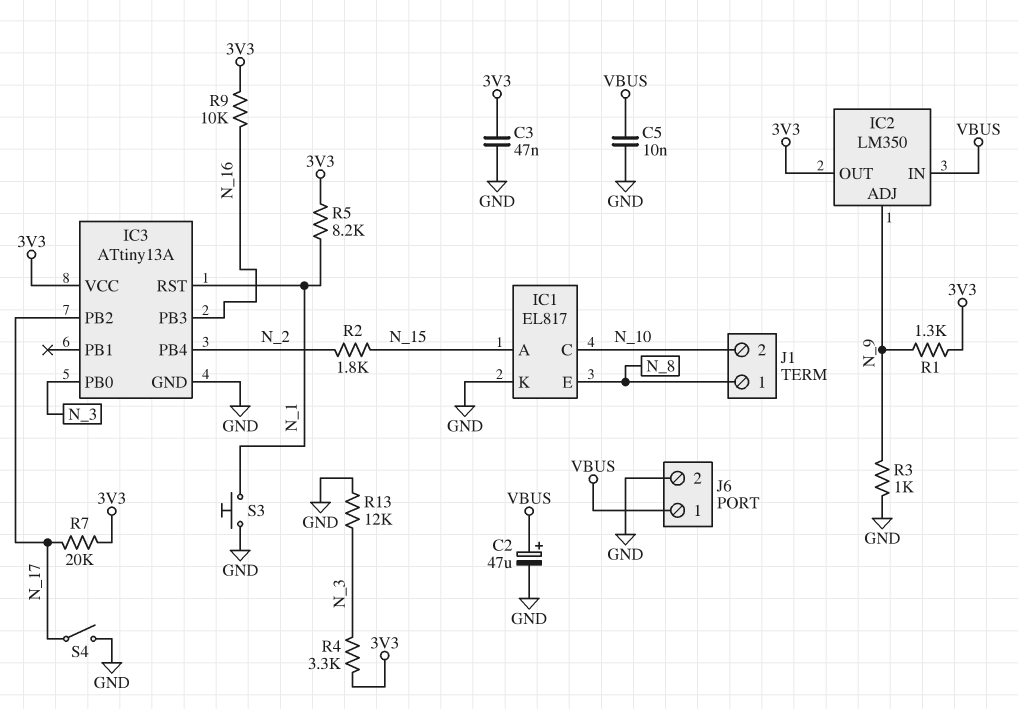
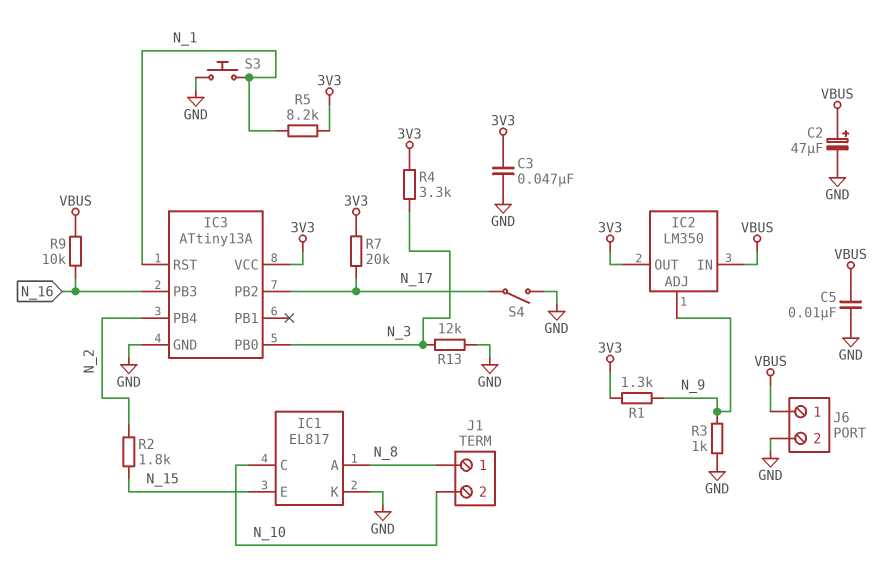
IC1 pin A: N_15 -> N_8
IC1 pin E: N_8 -> N_15
R9: 10k (3V3, N_16) -> 10k (N_16, VBUS)

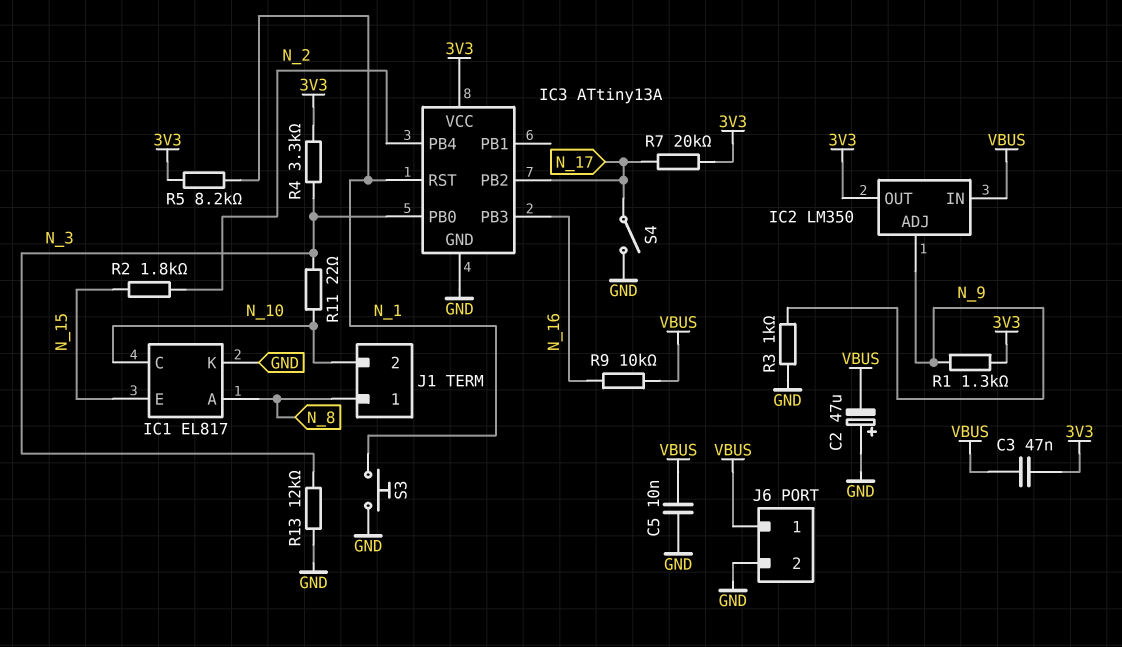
C2: 47uF (plus VBUS, minus GND) -> 47uF (plus GND, minus VBUS)
C3: 47nF (3V3, GND) -> 47nF (3V3, VBUS)
R11: none -> 22 (N_3, N_10)

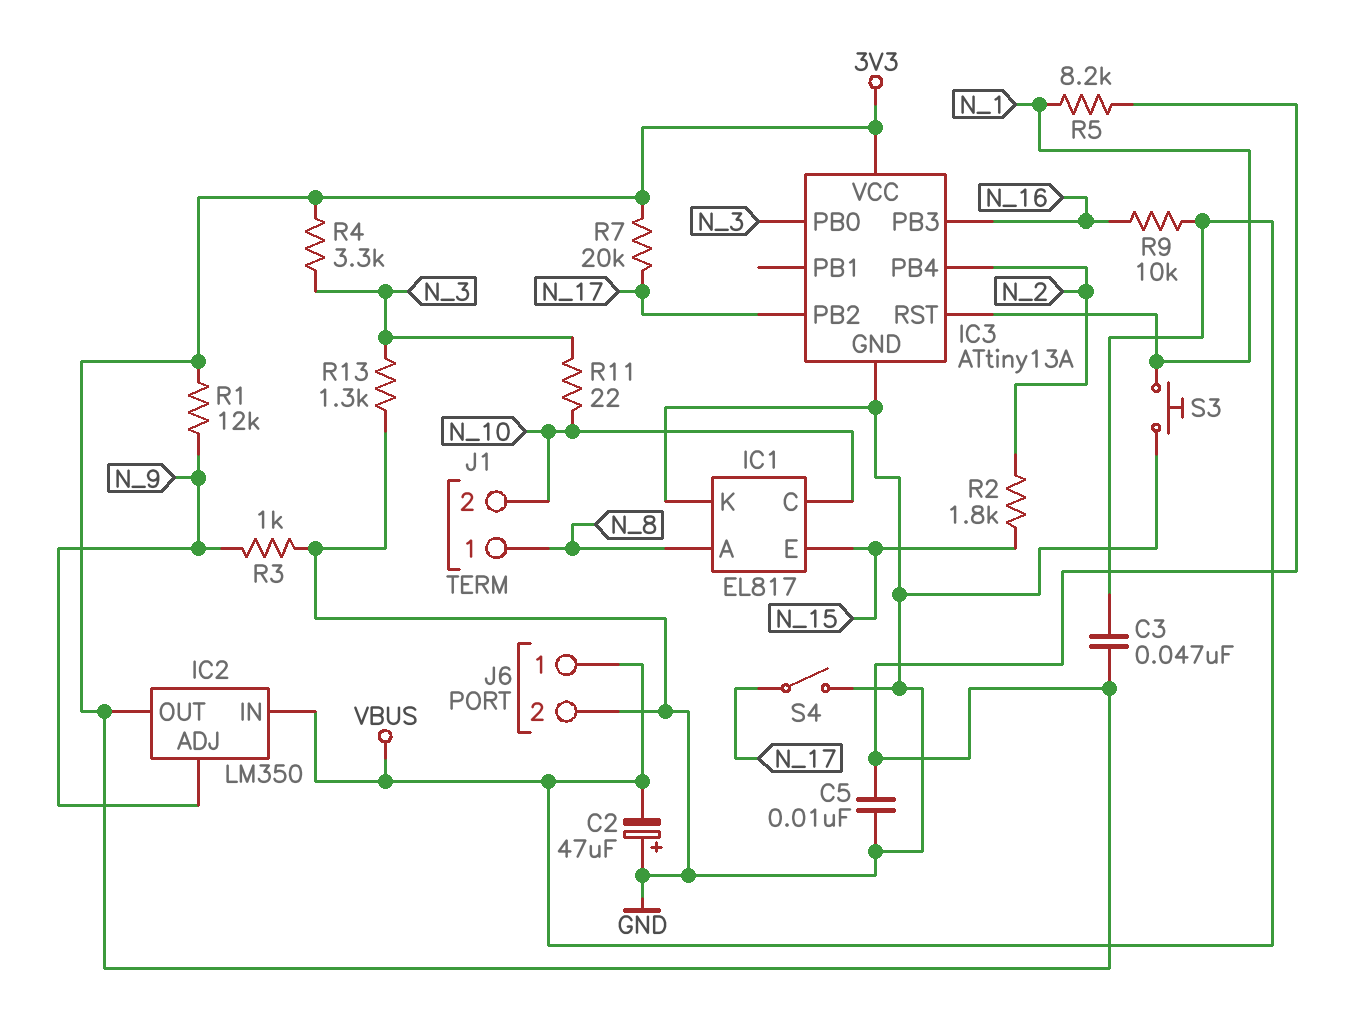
C5: 10nF (GND, VBUS) -> 10nF (3V3, GND)
R1: 1.3k (3V3, N_9) -> 12k (3V3, N_9)
R13: 12k (GND, N_3) -> 1.3k (GND, N_3)

